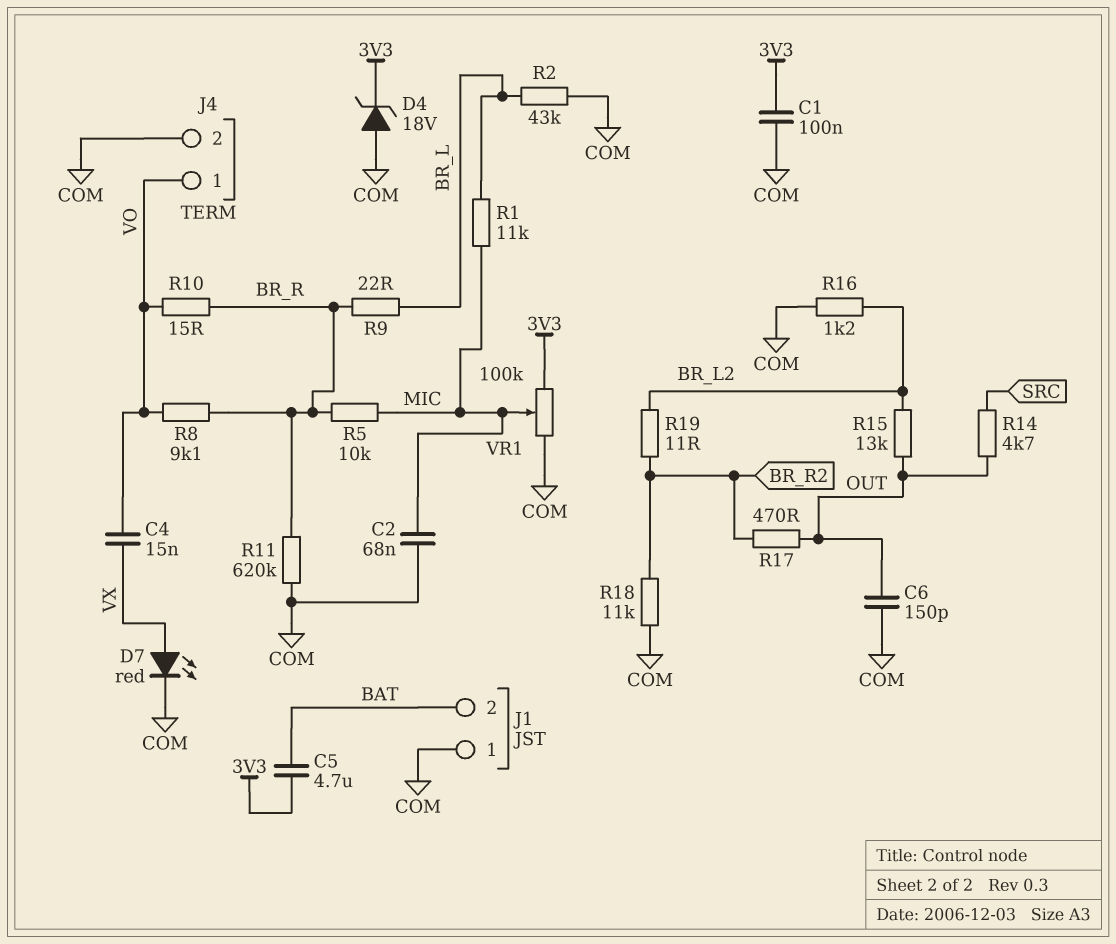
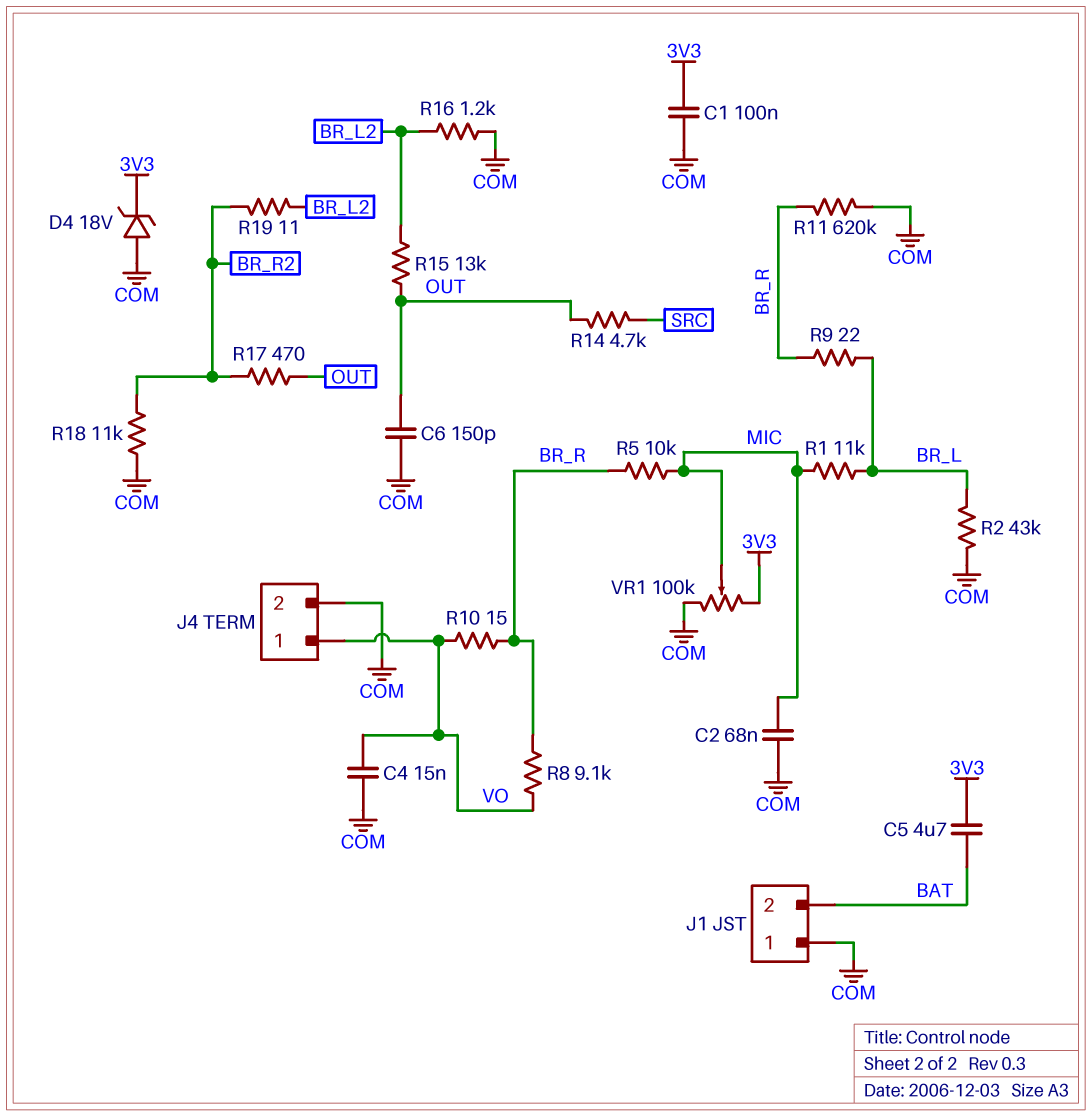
C4: 15nF (VO, VX) -> 15nF (COM, VO)
D7: LED red (A VX, K COM) -> none

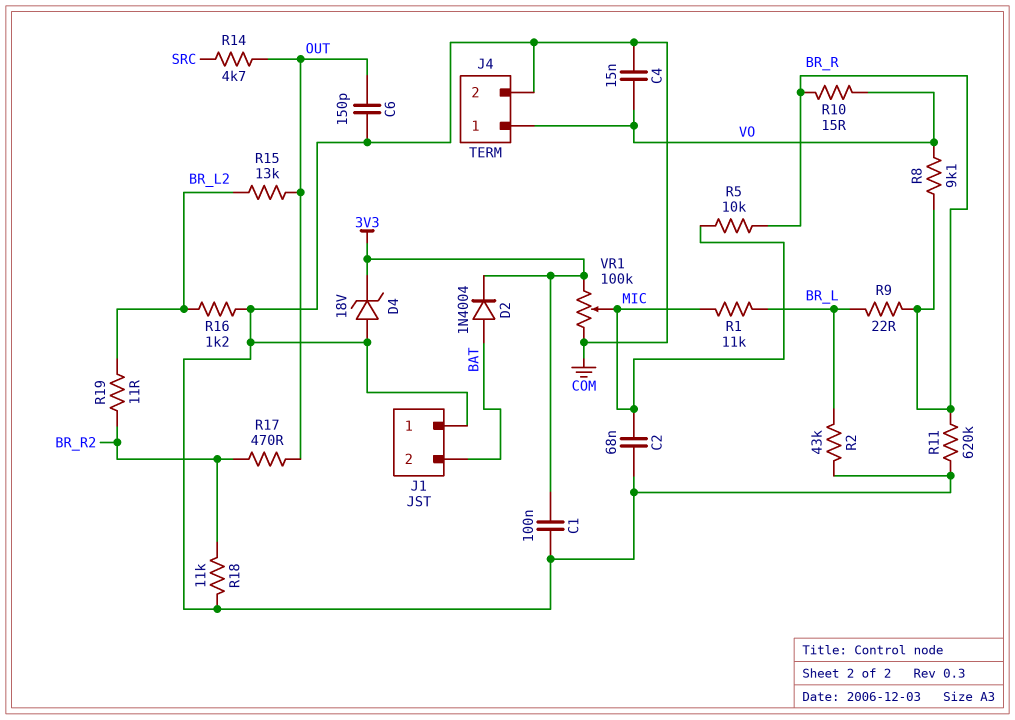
C5: 4.7uF (3V3, BAT) -> none
D2: none -> diode 1N4004 (A BAT, K 3V3)

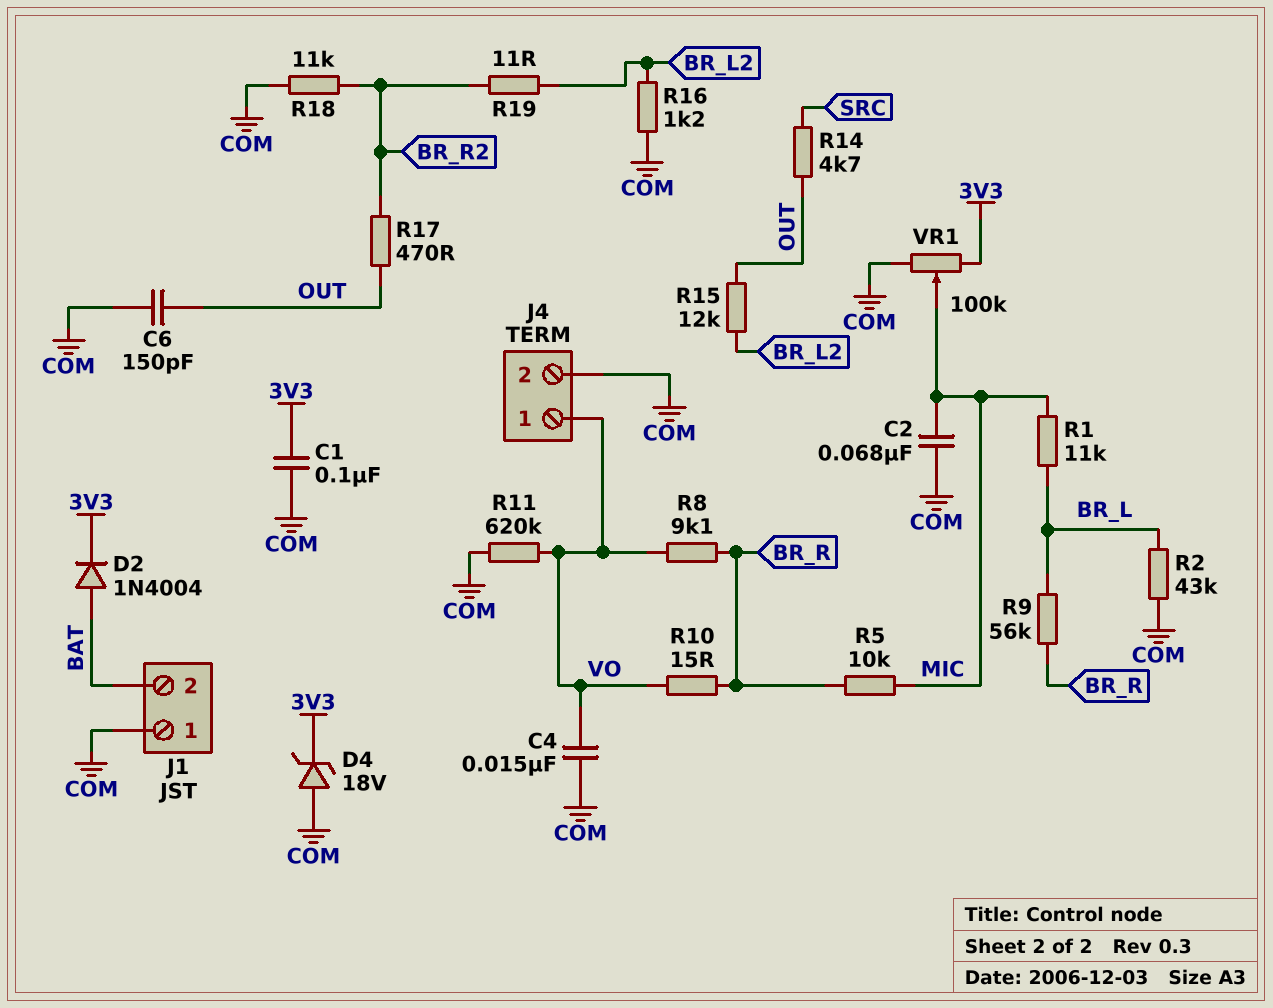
R9: 22 (BR_L, BR_R) -> 56k (BR_L, BR_R)
R11: 620k (BR_R, COM) -> 620k (COM, VO)
R15: 13k (BR_L2, OUT) -> 12k (BR_L2, OUT)

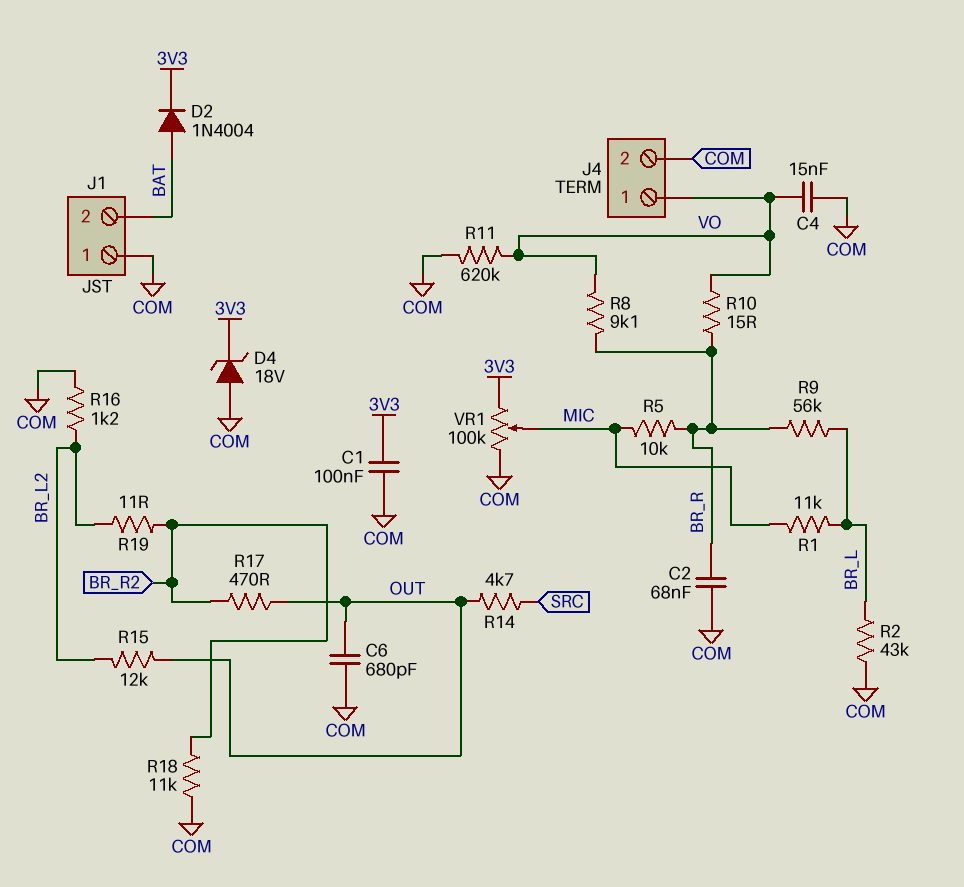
C2: 68nF (COM, MIC) -> 68nF (BR_R, COM)
C6: 150pF (COM, OUT) -> 680pF (COM, OUT)

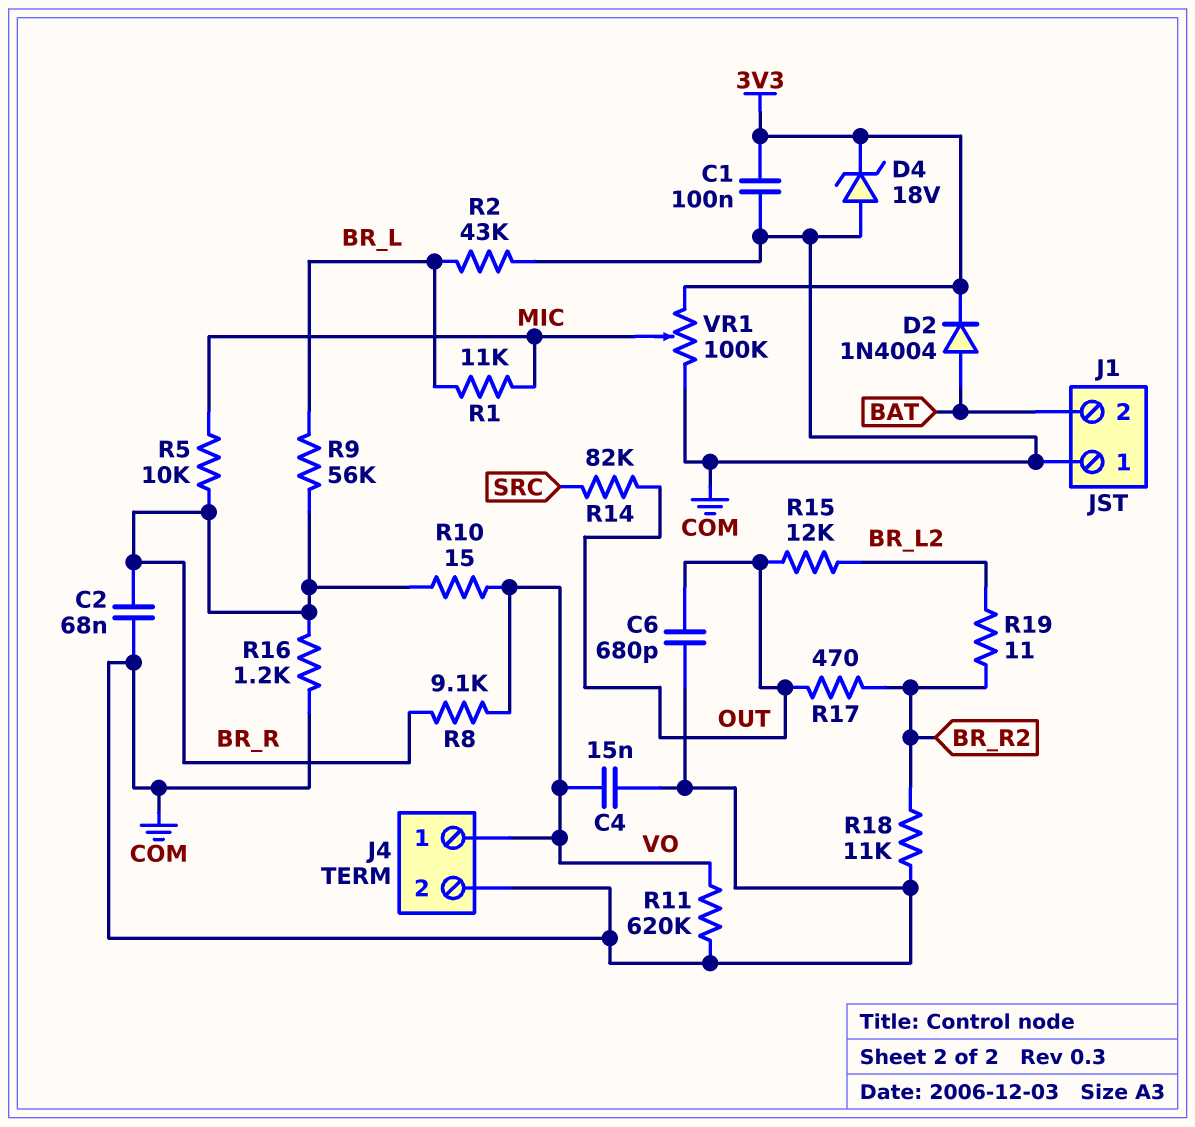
R14: 4.7k (OUT, SRC) -> 82k (OUT, SRC)
R16: 1.2k (BR_L2, COM) -> 1.2k (BR_R, COM)

